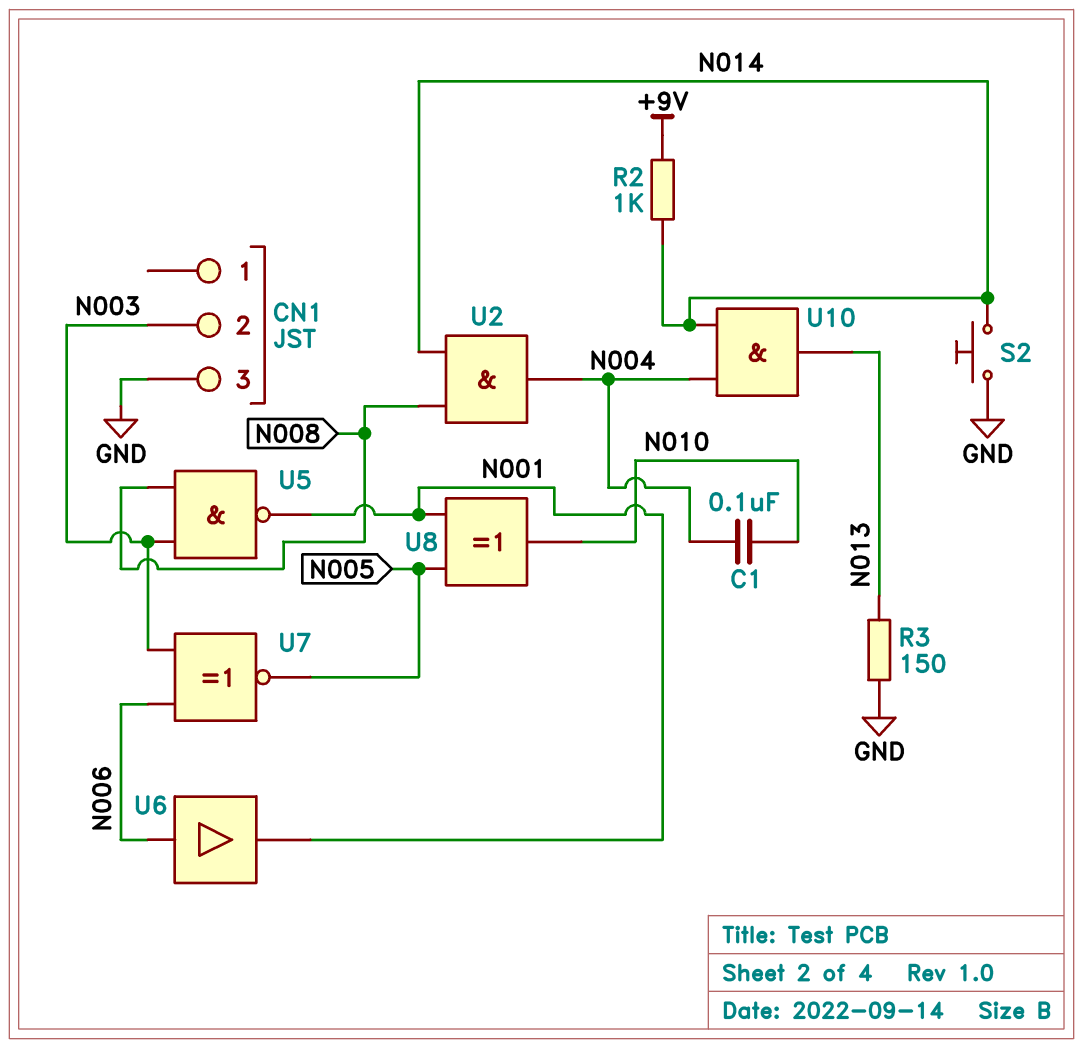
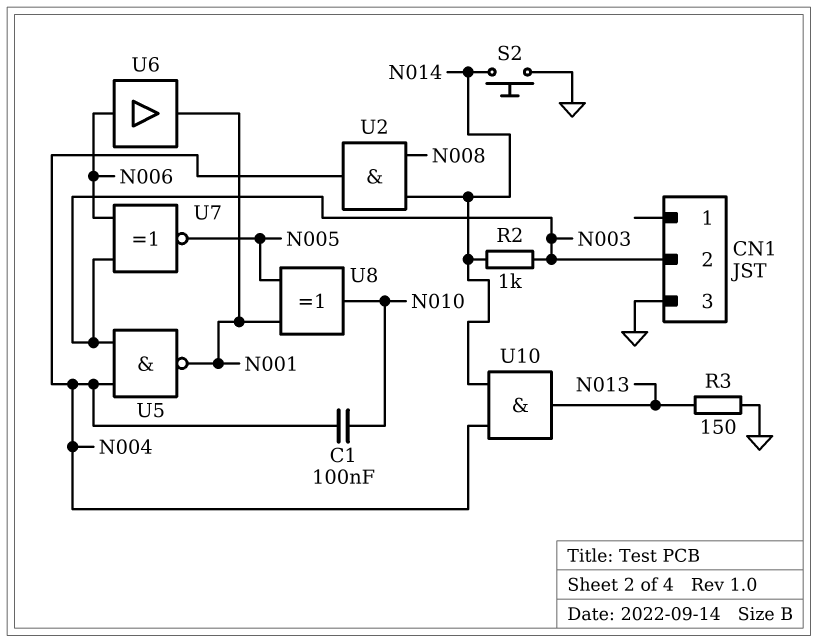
R2: 1k (+9V, N014) -> 1k (N003, N014)
U5: NAND (in N003, in N008, out N001) -> NAND (in N003, in N004, out N001)

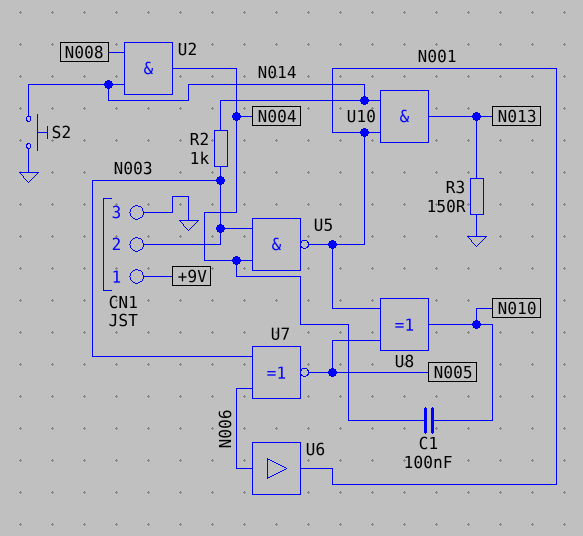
CN1 pin 1: none -> +9V
U10: AND (in N004, in N014, out N013) -> AND (in N001, in N014, out N013)

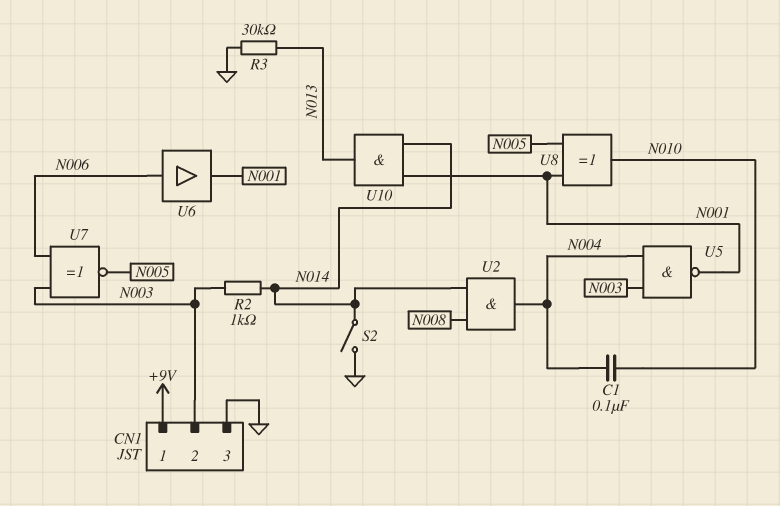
R3: 150 (GND, N013) -> 30k (GND, N013)
S2: button (GND, N014) -> switch (GND, N014)

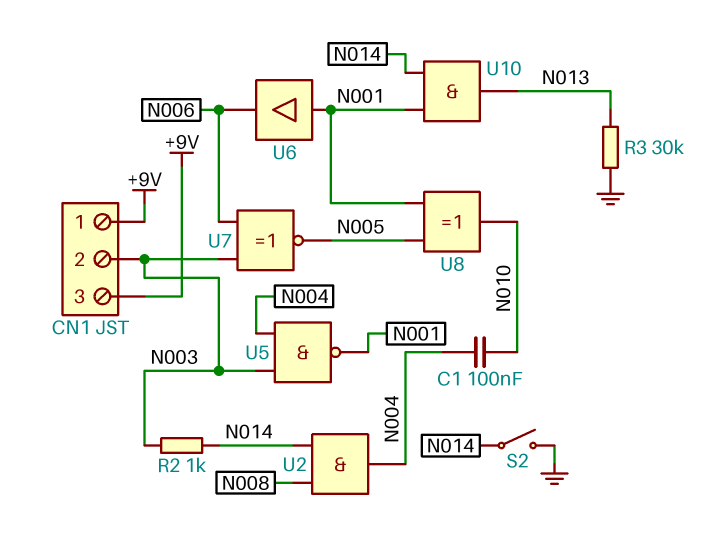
CN1 pin 3: GND -> +9V
U6: buffer (in N006, out N001) -> buffer (in N001, out N006)

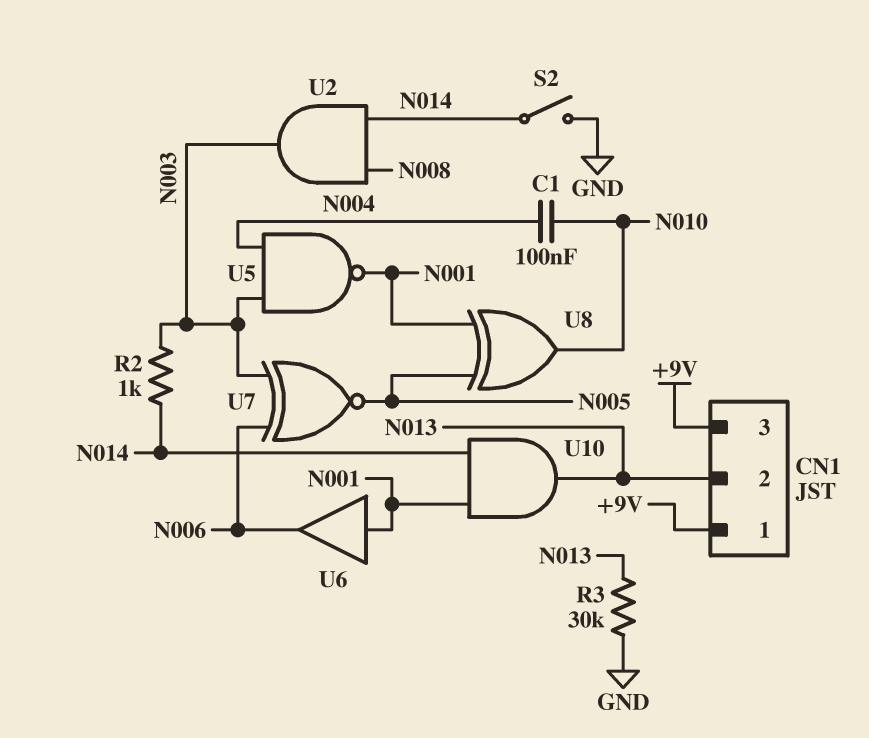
CN1 pin 2: N003 -> N013
U2: AND (in N008, in N014, out N004) -> AND (in N008, in N014, out N003)

